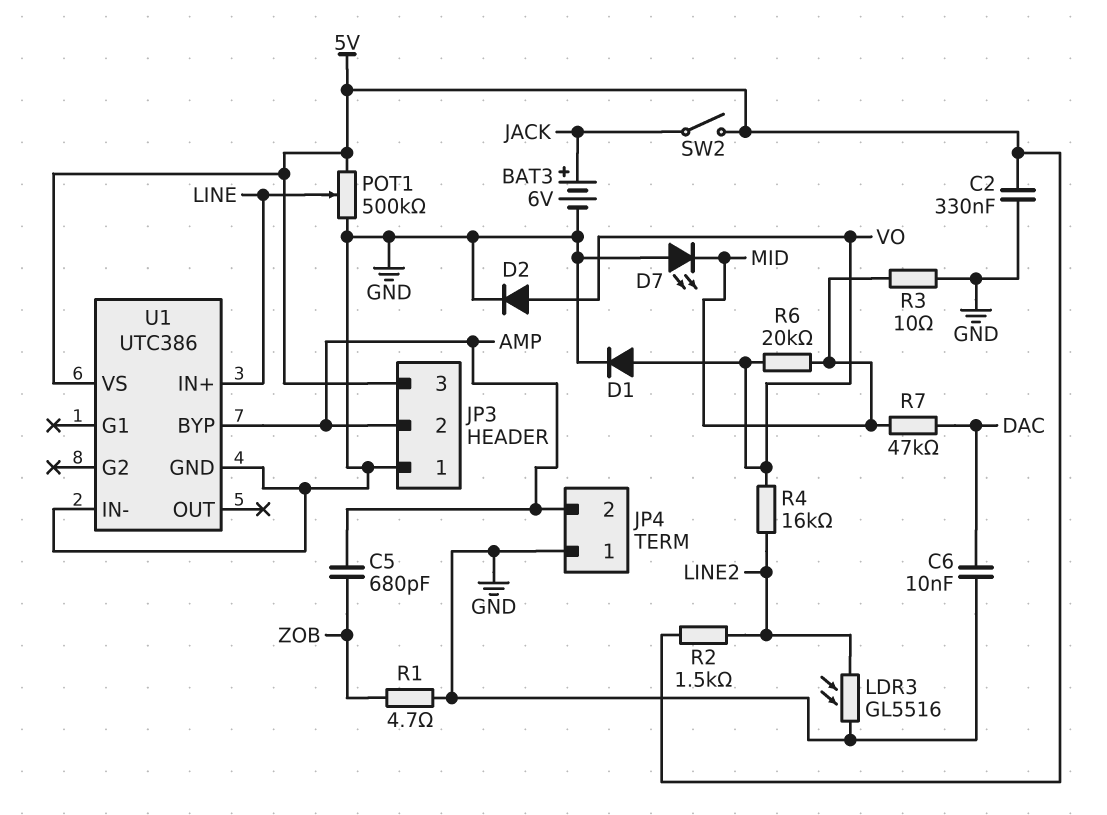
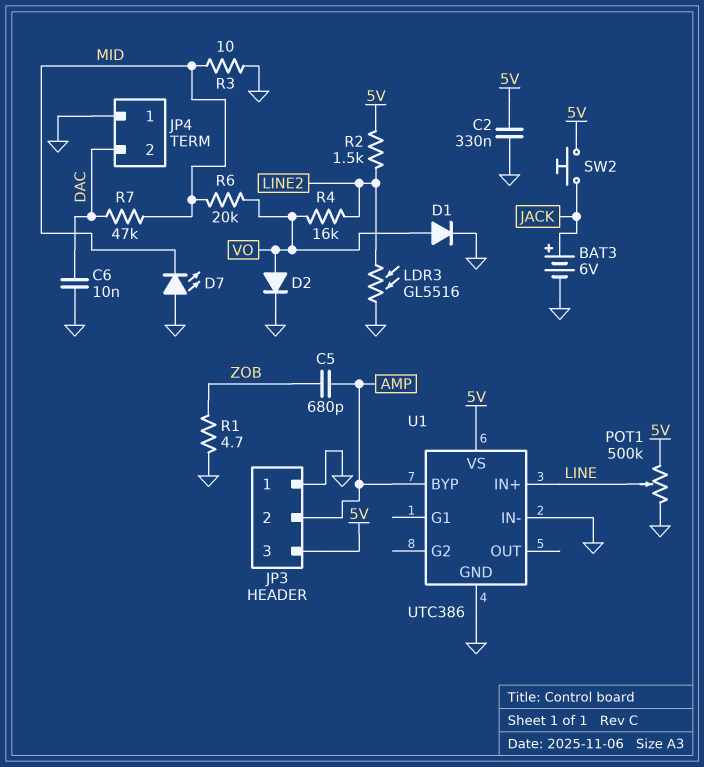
JP4 pin 2: AMP -> DAC
SW2: switch (5V, JACK) -> button (5V, JACK)

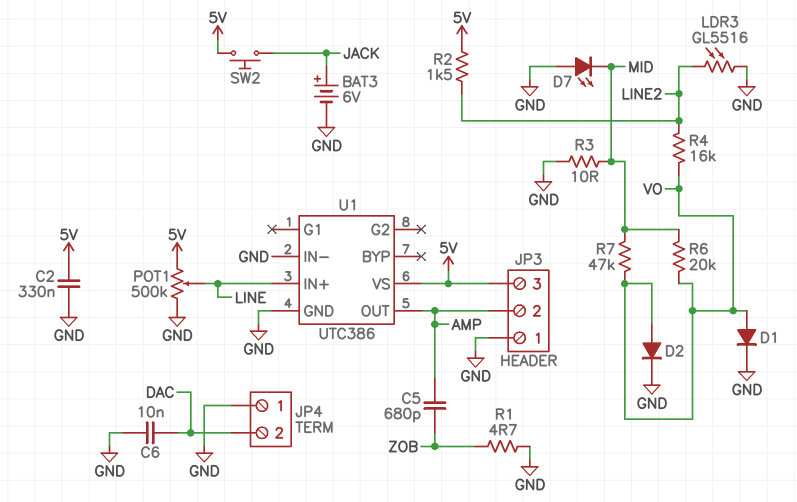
R7: 47k (DAC, MID) -> 47k (MID, VO)
U1 pin BYP: AMP -> none
U1 pin OUT: none -> AMP

